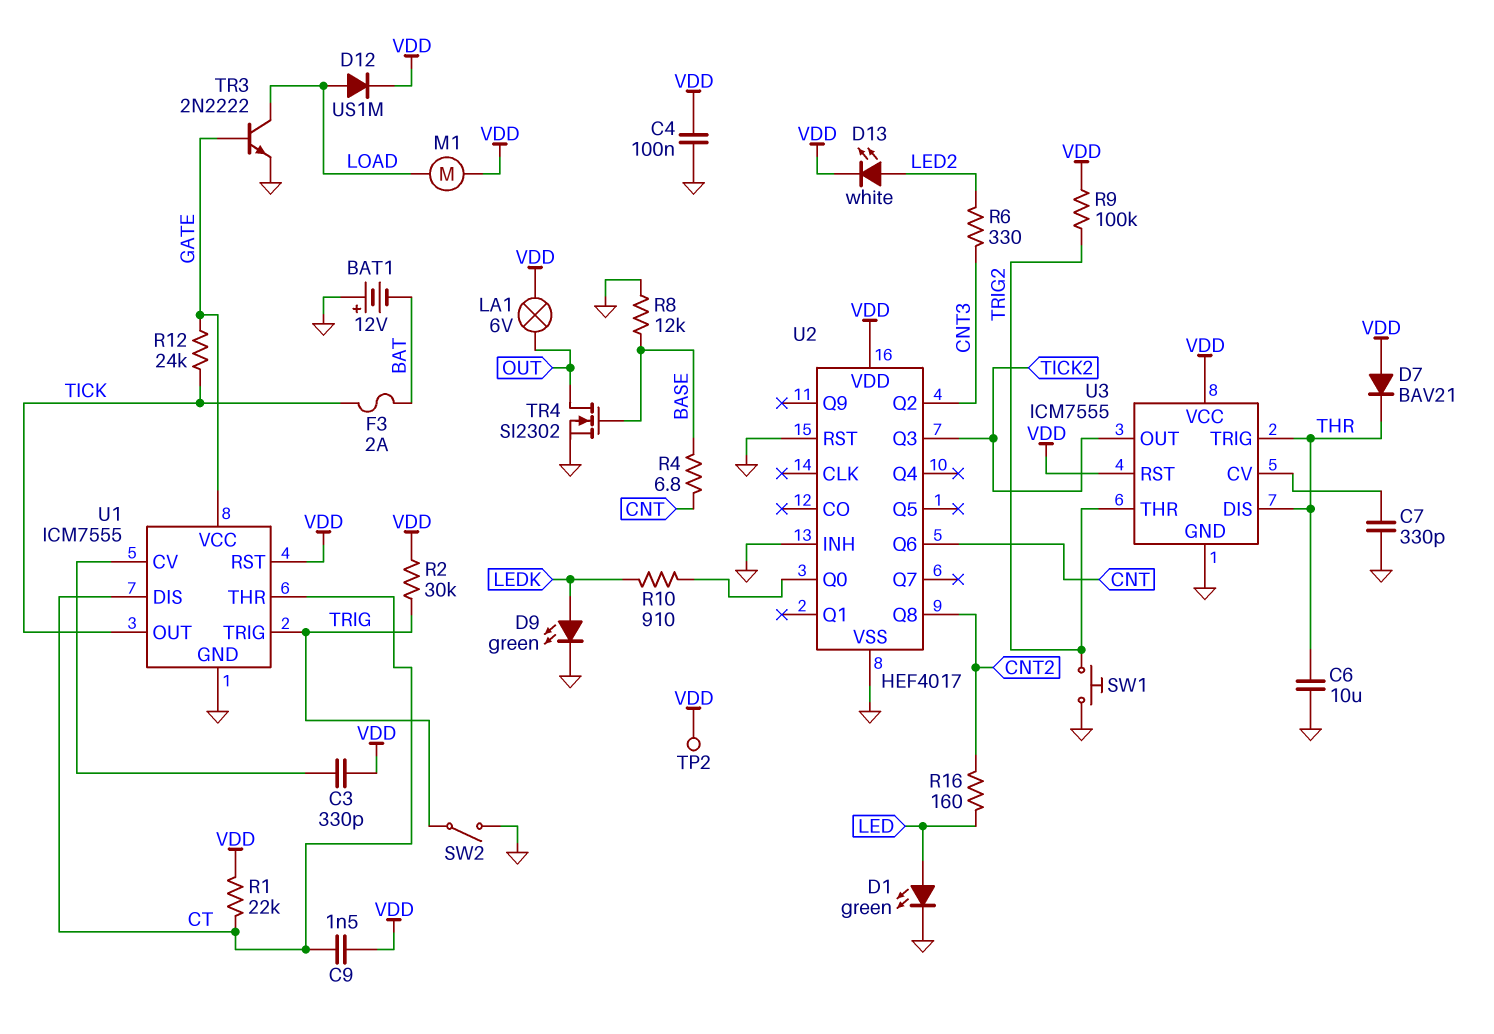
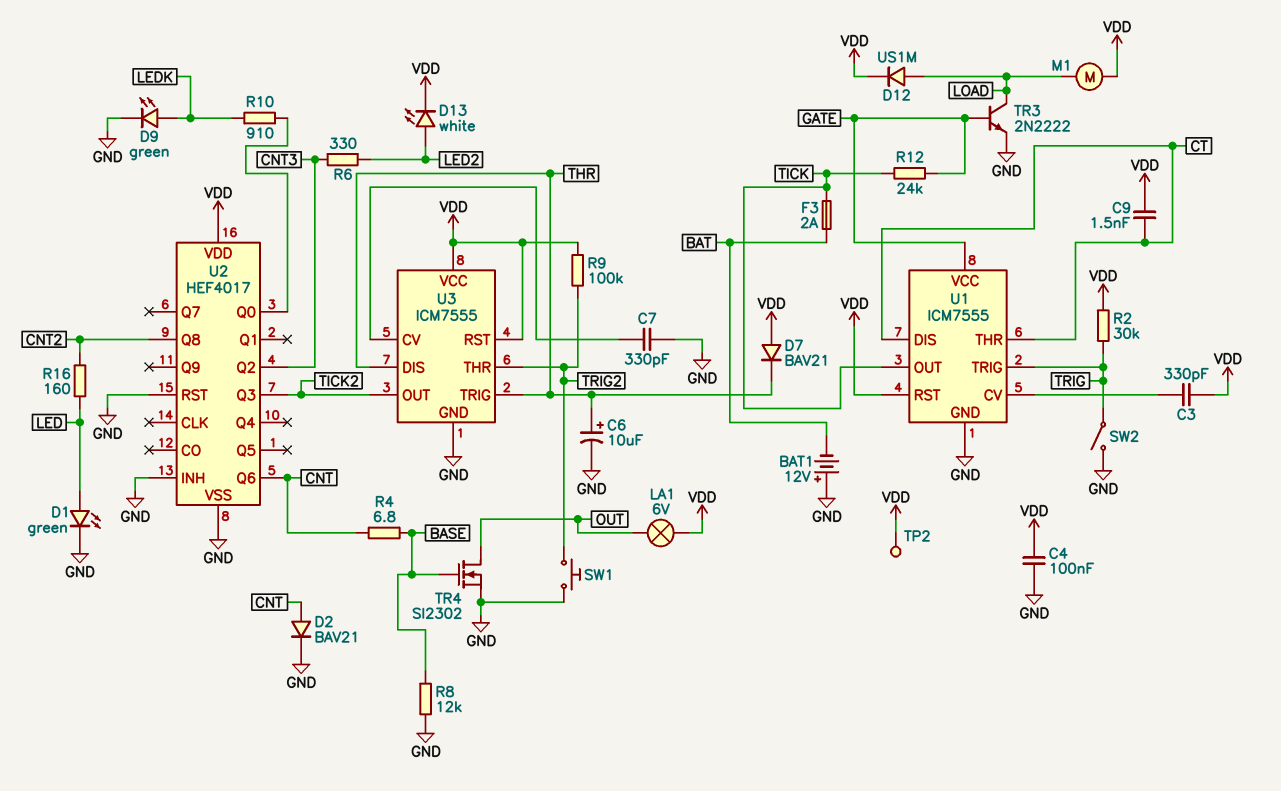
C6: 10uF (GND, THR) -> 10uF (plus THR, minus GND)
D2: none -> diode BAV21 (A CNT, K GND)
R1: 22k (CT, VDD) -> none

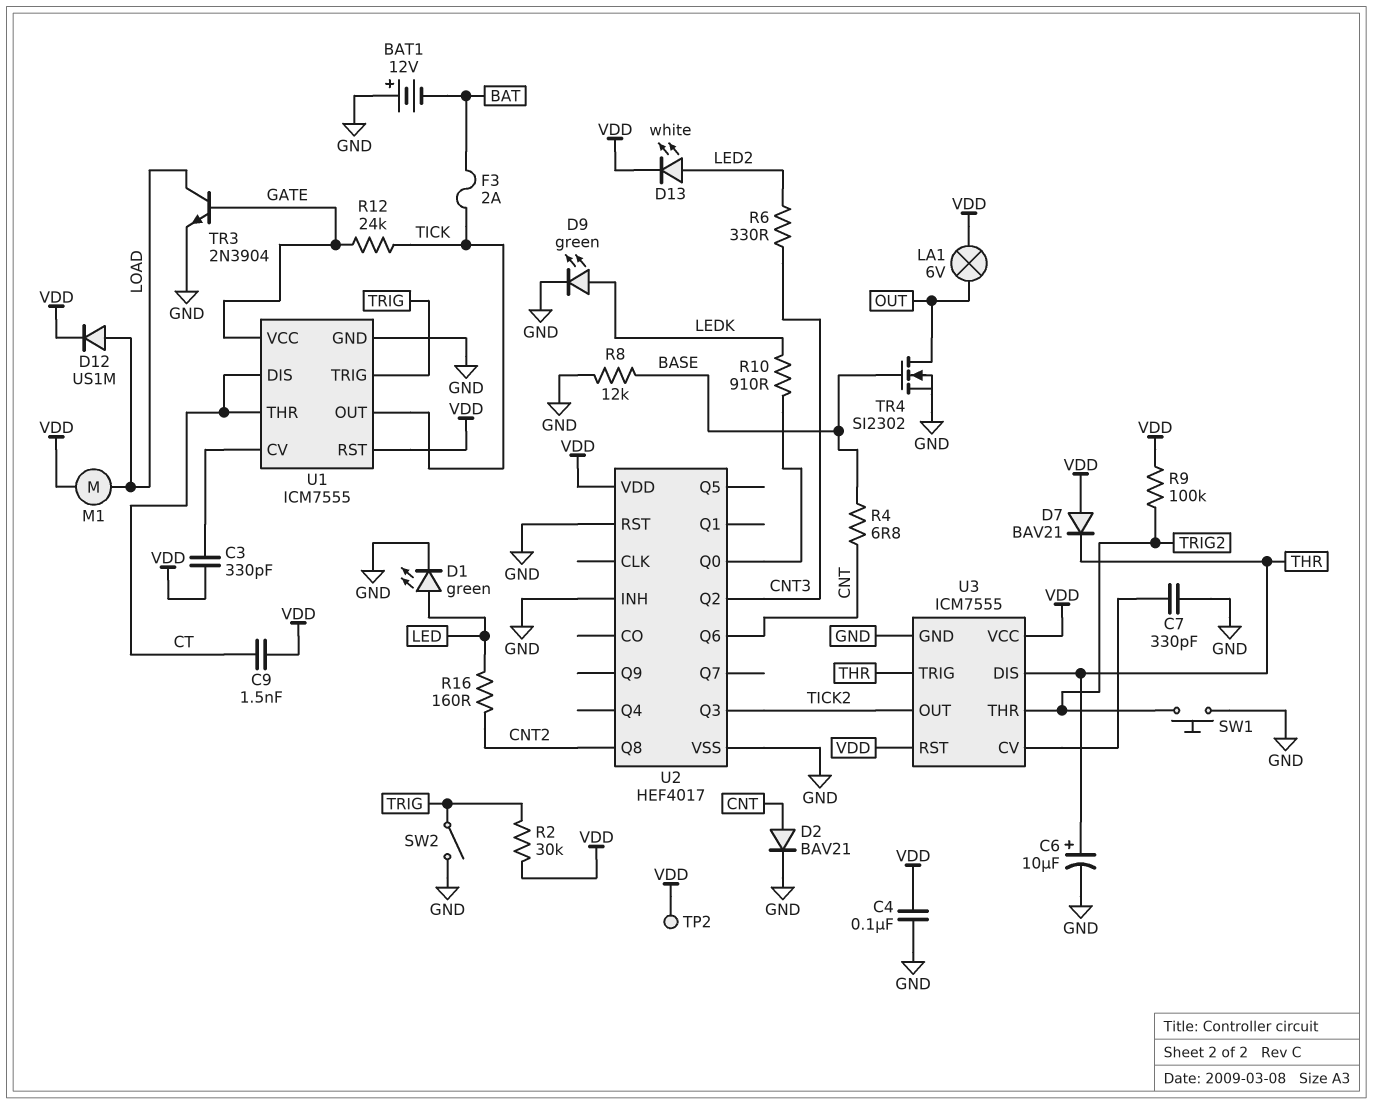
TR3: NPN 2N2222 (B GATE, C LOAD, E GND) -> NPN 2N3904 (B GATE, C LOAD, E GND)

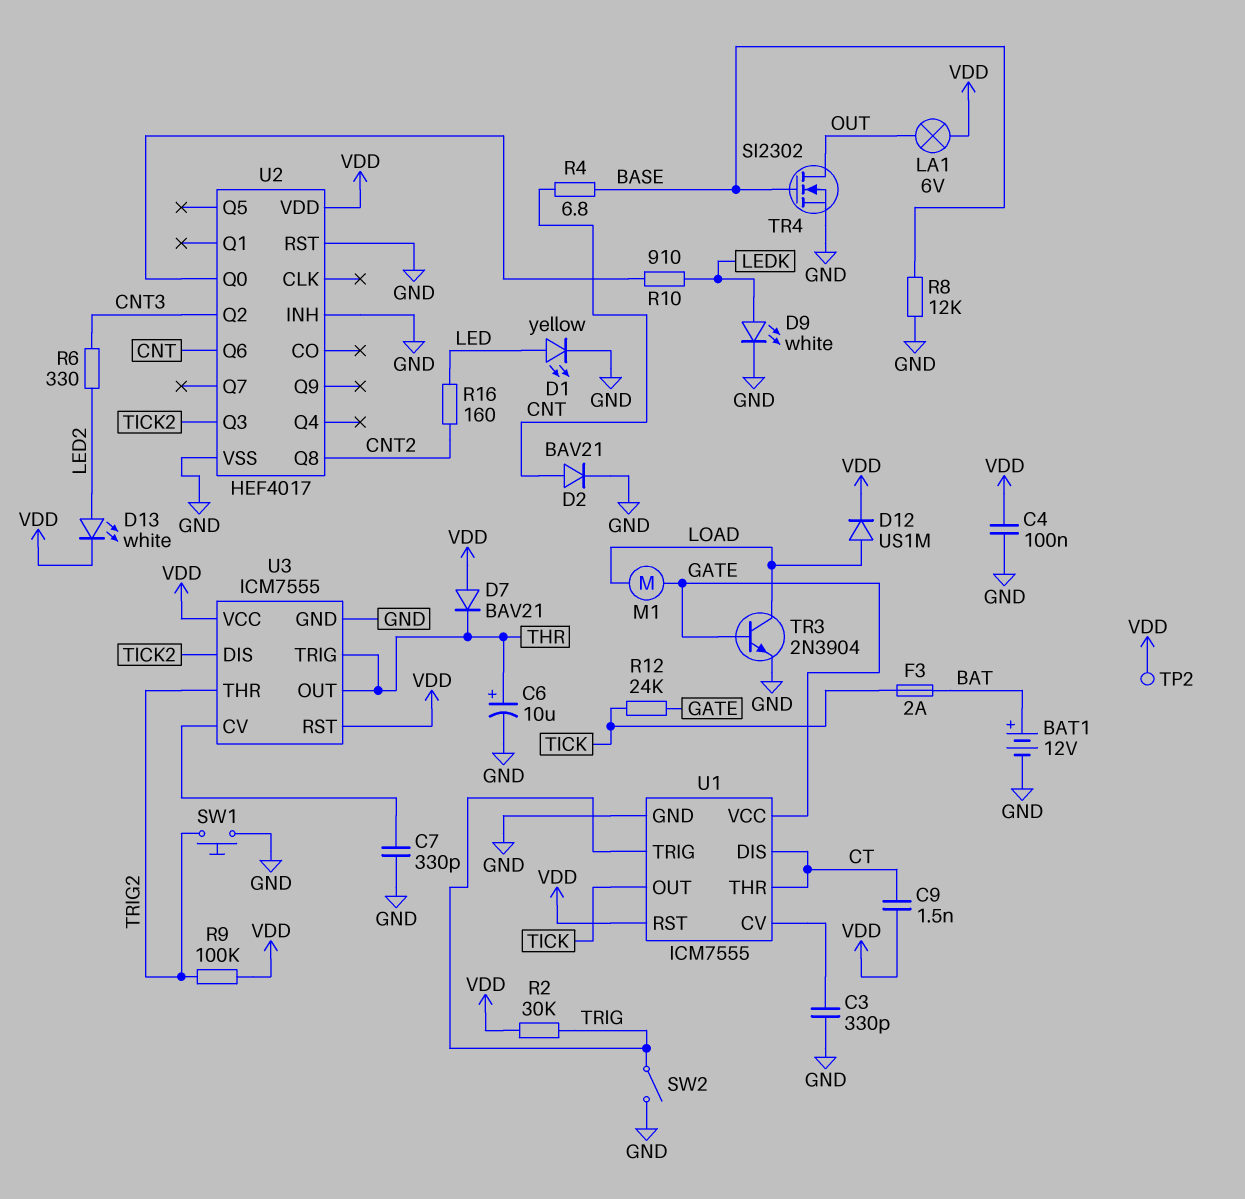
BAT1: 12V (plus GND, minus BAT) -> 12V (plus BAT, minus GND)
C3: 330pF (U1/CV, VDD) -> 330pF (GND, U1/CV)
D1: LED green (A LED, K GND) -> LED yellow (A LED, K GND)
D9: LED green (A LEDK, K GND) -> LED white (A LEDK, K GND)
M1: motor (LOAD, VDD) -> motor (GATE, LOAD)
U3 pin DIS: THR -> TICK2
U3 pin OUT: TICK2 -> THR

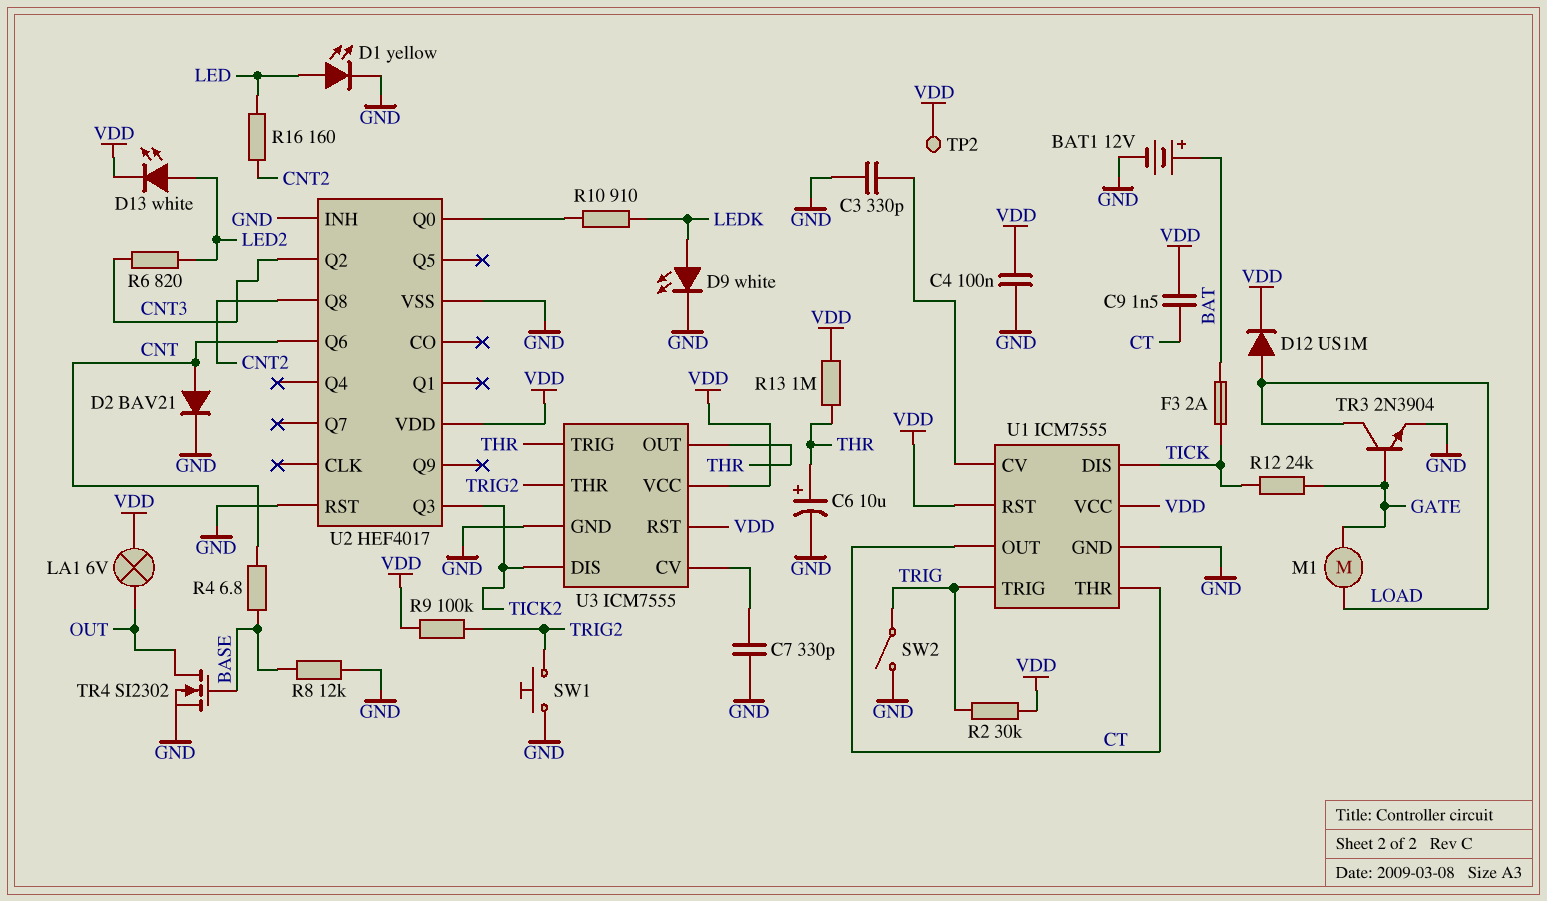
D7: diode BAV21 (A VDD, K THR) -> none
R6: 330 (CNT3, LED2) -> 820 (CNT3, LED2)
R13: none -> 1M (THR, VDD)
U1 pin DIS: CT -> TICK
U1 pin OUT: TICK -> CT
U1 pin VCC: GATE -> VDD

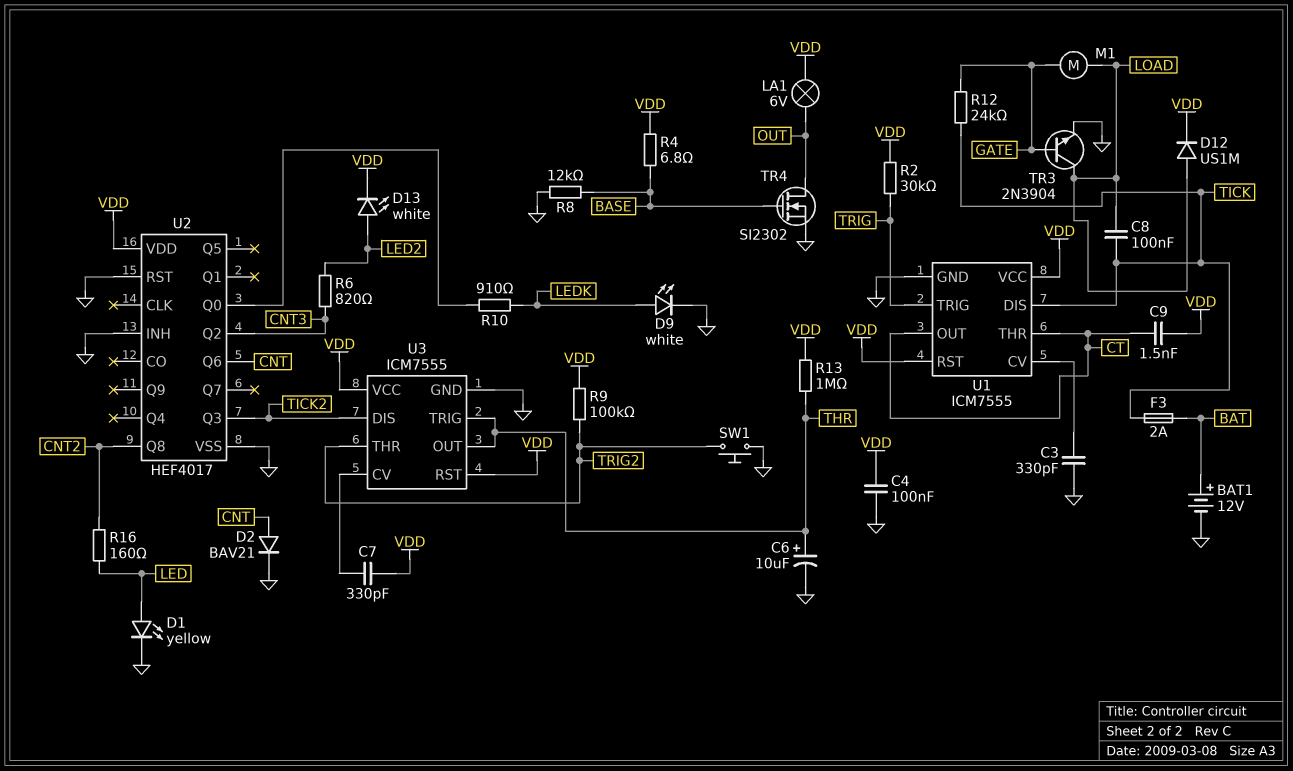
C7: 330pF (GND, U3/CV) -> 330pF (U3/CV, VDD)
C8: none -> 100nF (LOAD, TICK)
R4: 6.8 (BASE, CNT) -> 6.8 (BASE, VDD)
SW2: switch (GND, TRIG) -> none
TP2: test point (VDD) -> none

